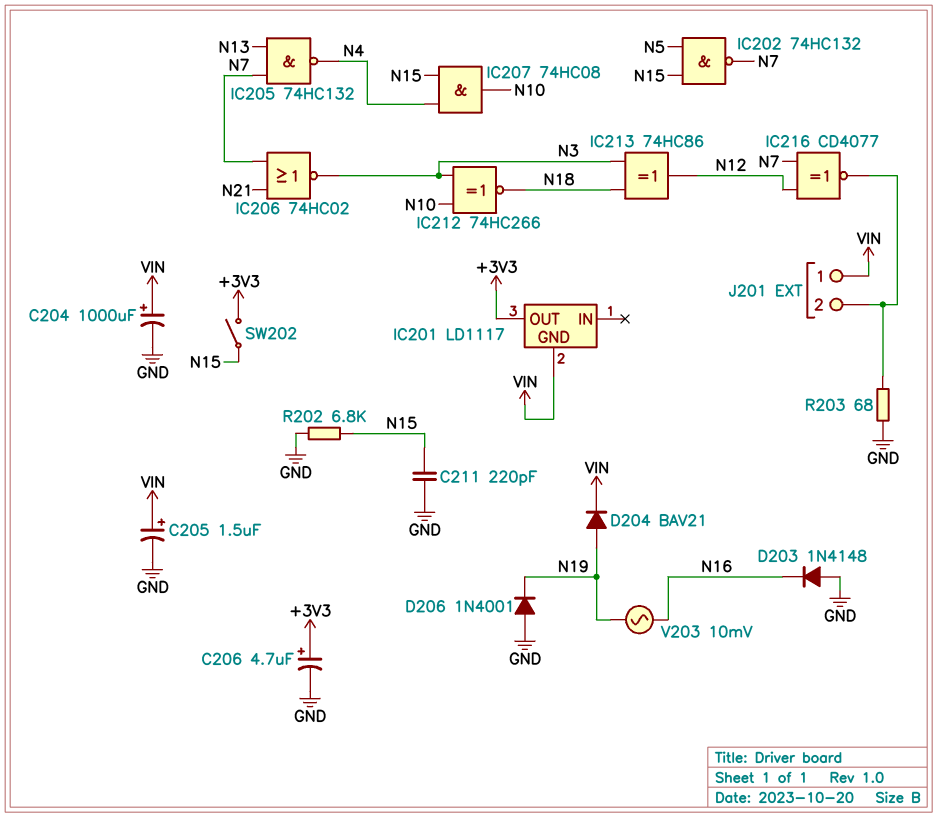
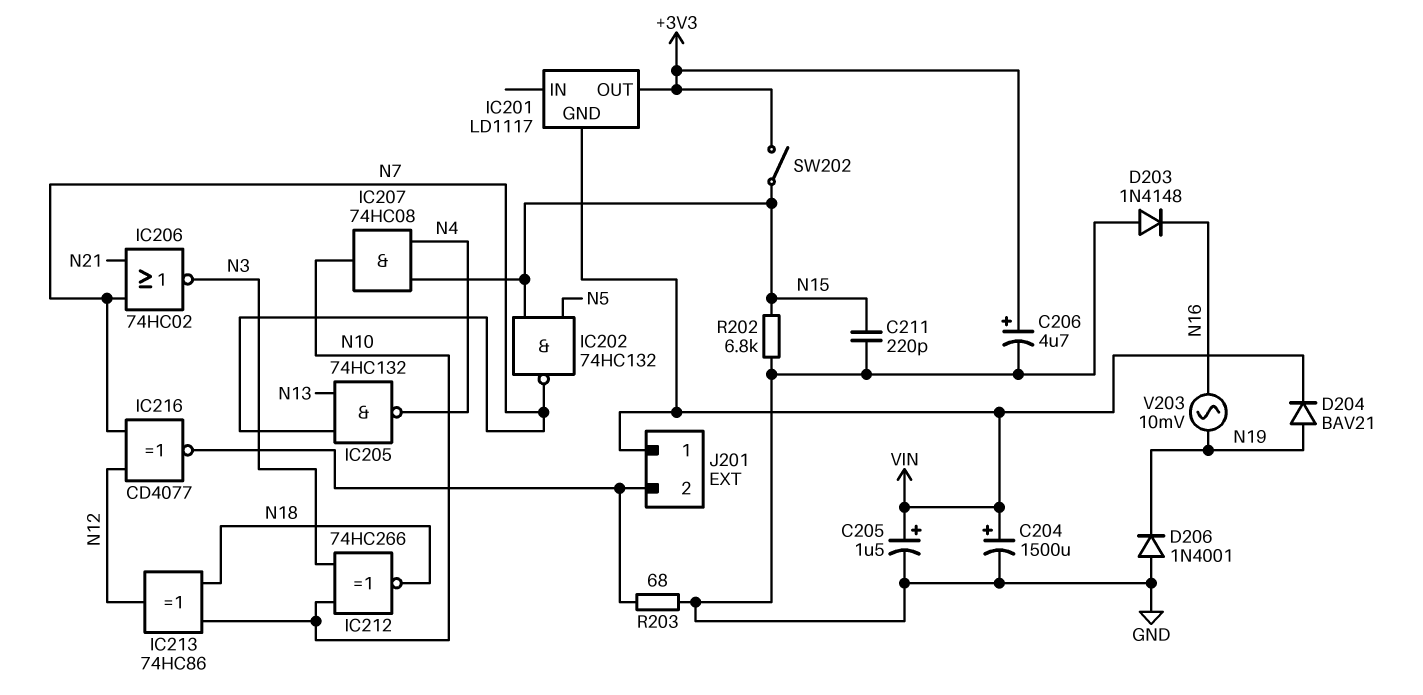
C204: 1000uF (plus VIN, minus GND) -> 1500uF (plus VIN, minus GND)
IC213: XOR 74HC86 (in N3, in N18, out N12) -> XOR 74HC86 (in N10, in N18, out N12)

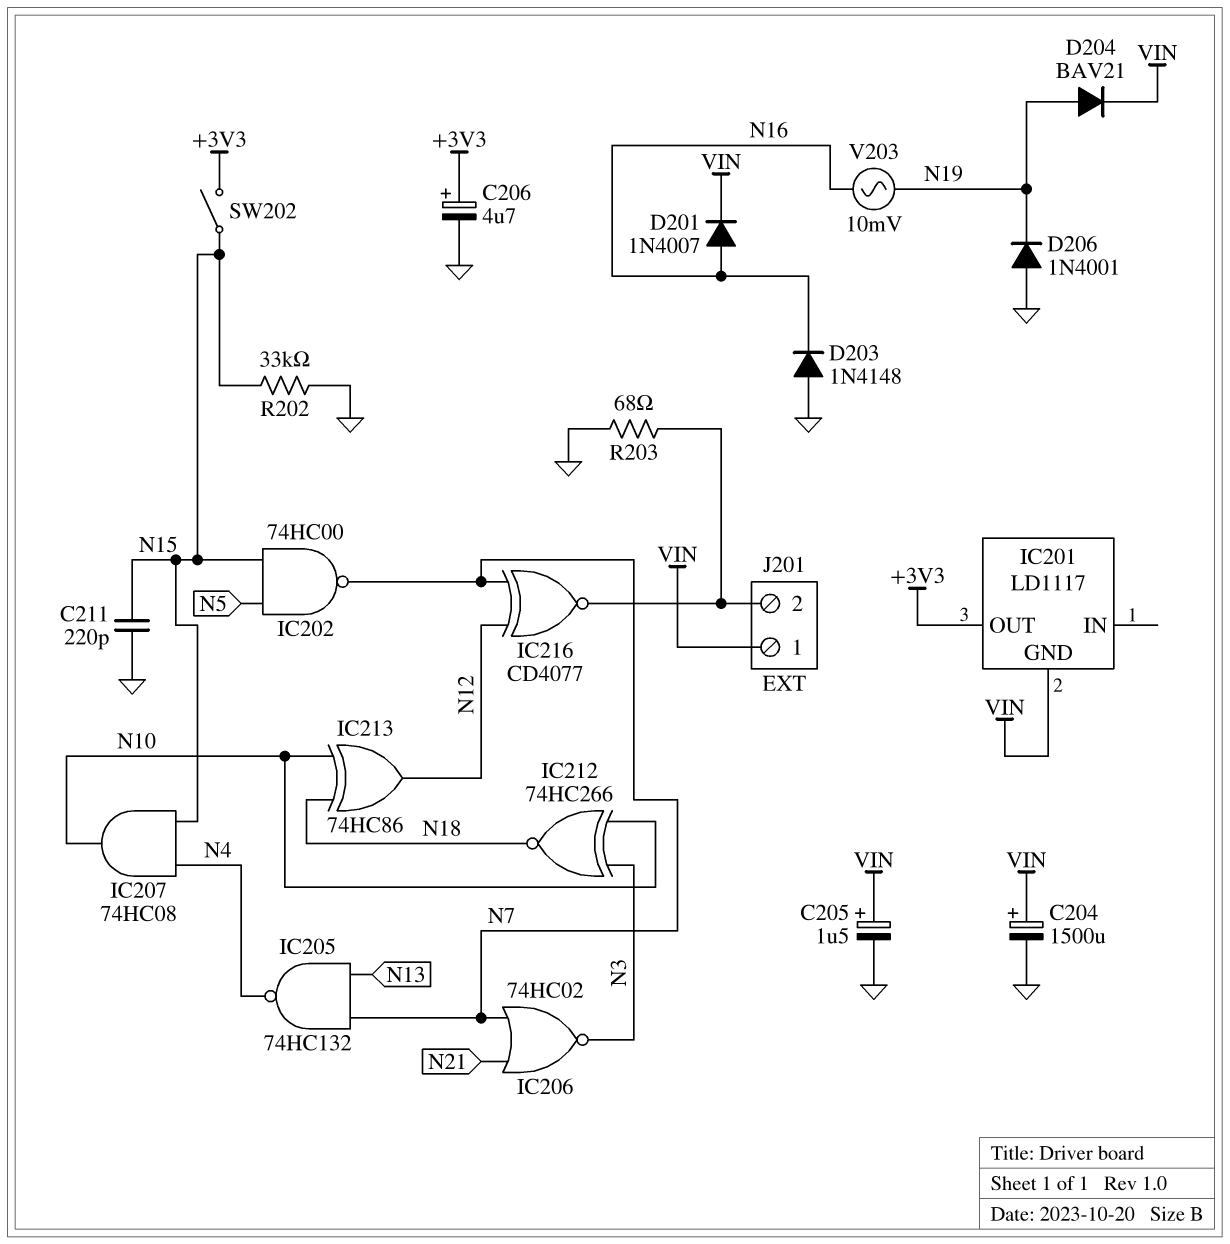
D201: none -> diode 1N4007 (A N16, K VIN)
IC202: NAND 74HC132 (in N5, in N15, out N7) -> NAND 74HC00 (in N5, in N15, out N7)
R202: 6.8k (GND, N15) -> 33k (GND, N15)

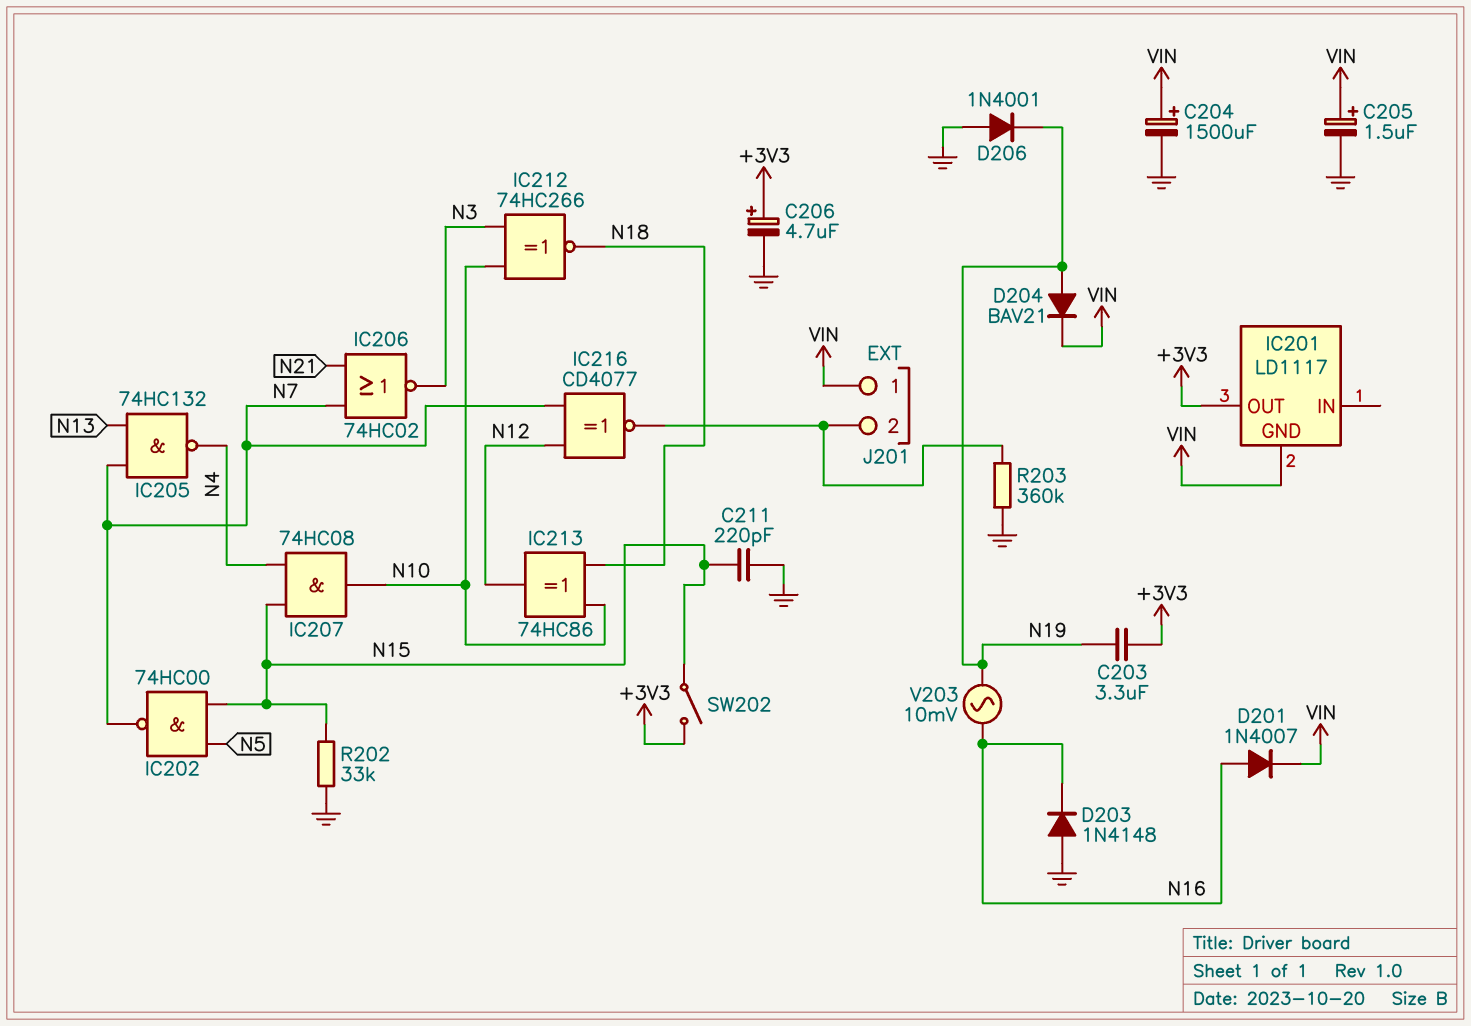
C203: none -> 3.3uF (+3V3, N19)
R203: 68 (GND, J201/2) -> 360k (GND, J201/2)

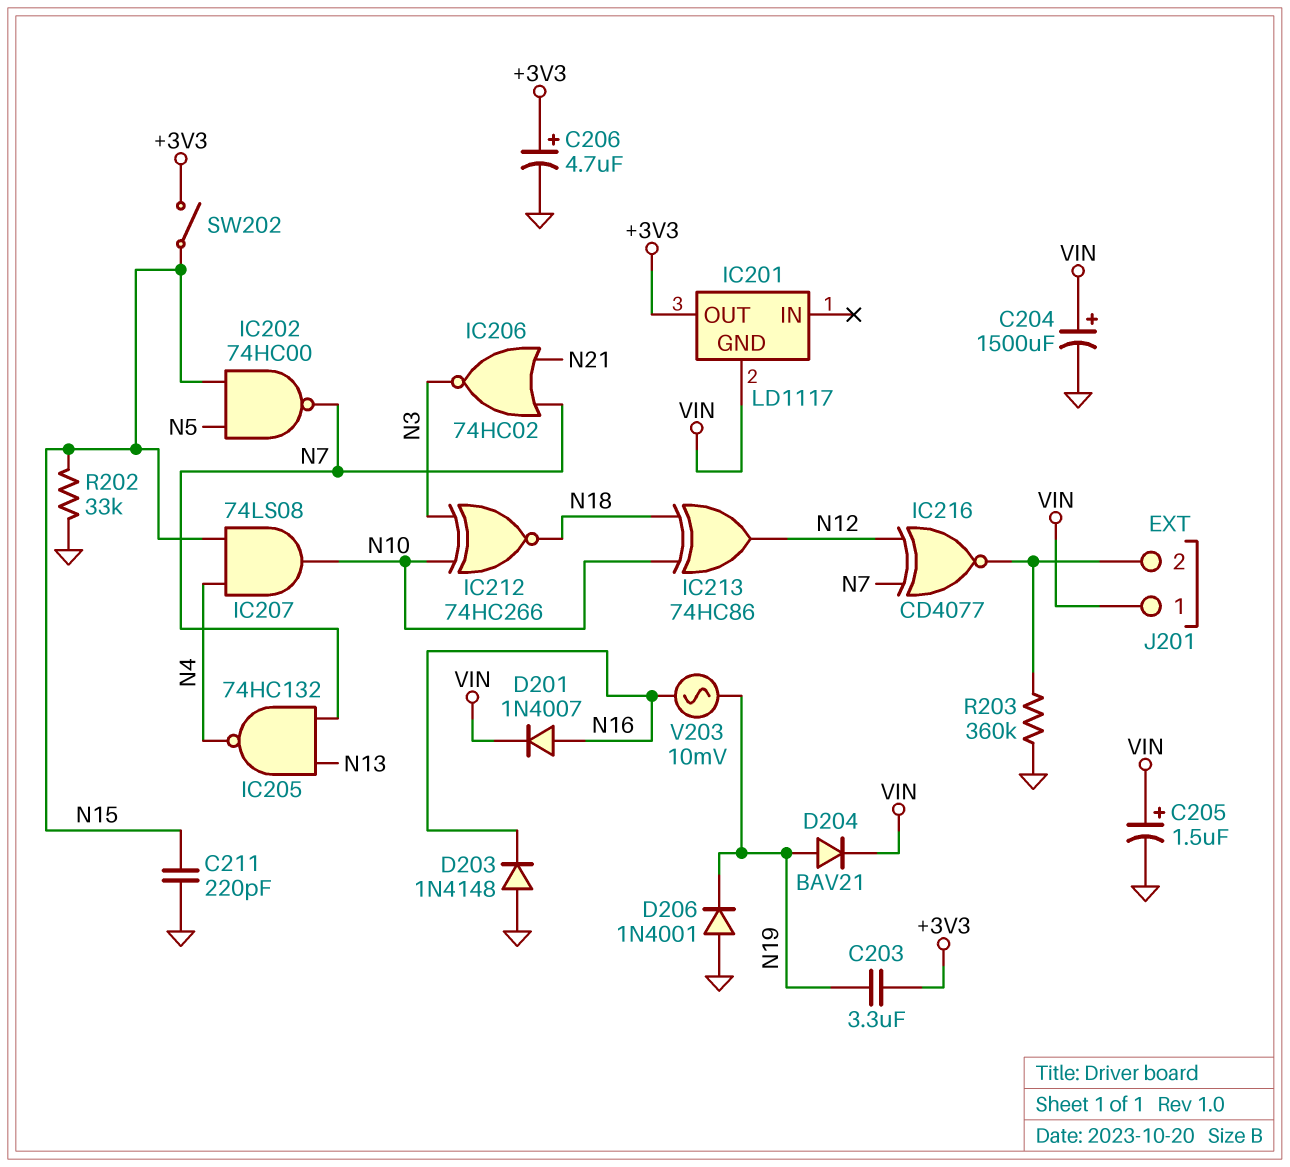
IC207: AND 74HC08 (in N4, in N15, out N10) -> AND 74LS08 (in N4, in N15, out N10)

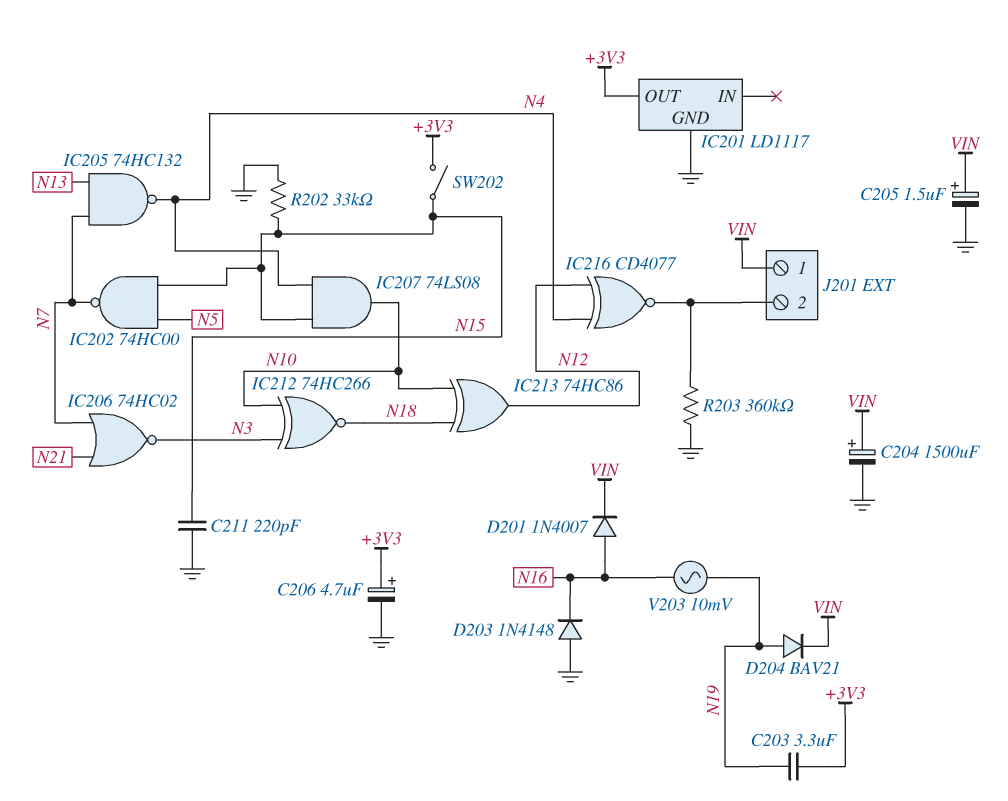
D206: diode 1N4001 (A GND, K N19) -> none
IC201 pin GND: VIN -> GND
IC216: XNOR CD4077 (in N7, in N12, out J201/2) -> XNOR CD4077 (in N4, in N12, out J201/2)

